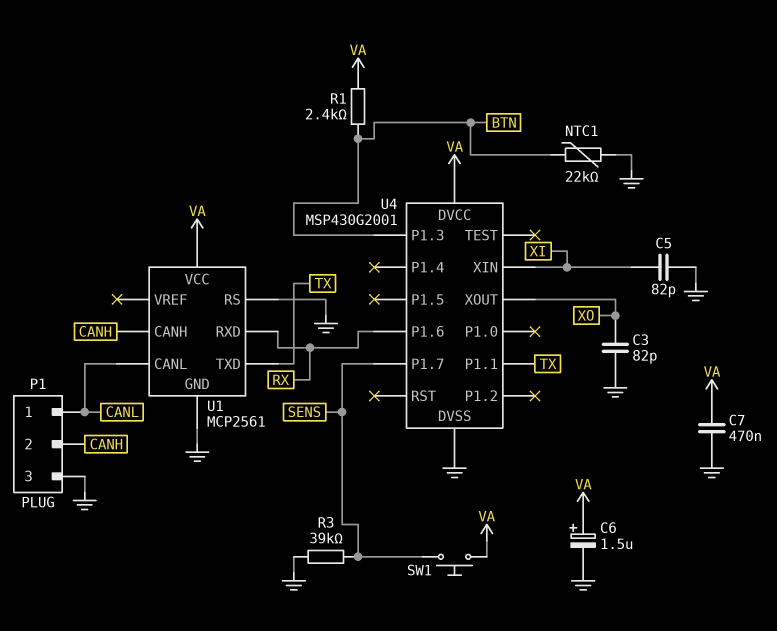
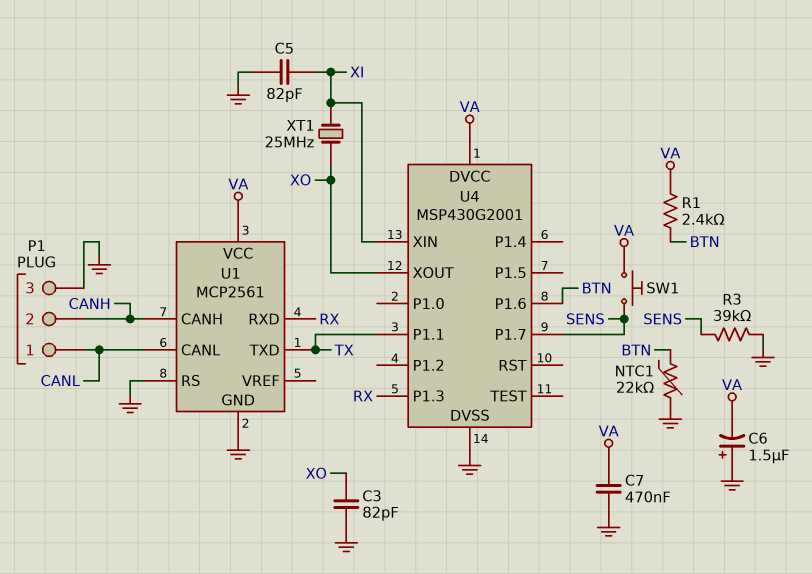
C6: 1.5uF (plus VA, minus GND) -> 1.5uF (plus GND, minus VA)
U4 pin P1.3: BTN -> RX
U4 pin P1.6: RX -> BTN
XT1: none -> 25MHz (XI, XO)

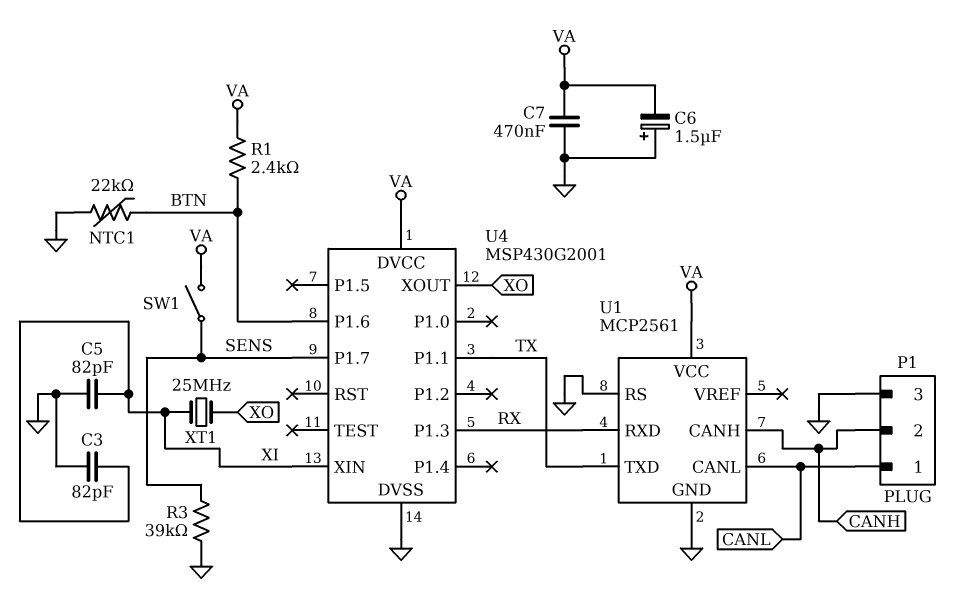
C3: 82pF (GND, XO) -> 82pF (GND, XI)
SW1: button (SENS, VA) -> switch (SENS, VA)

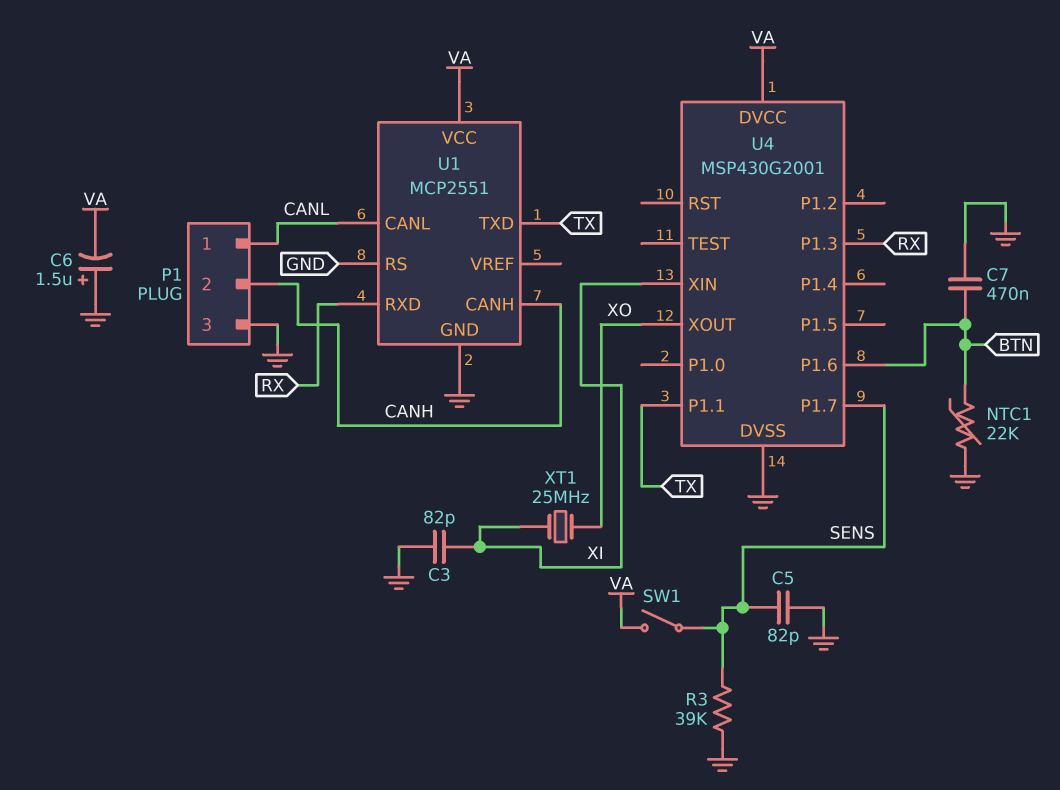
C5: 82pF (GND, XI) -> 82pF (GND, SENS)
C7: 470nF (GND, VA) -> 470nF (BTN, GND)
R1: 2.4k (BTN, VA) -> none
U1: MCP2561 -> MCP2551

